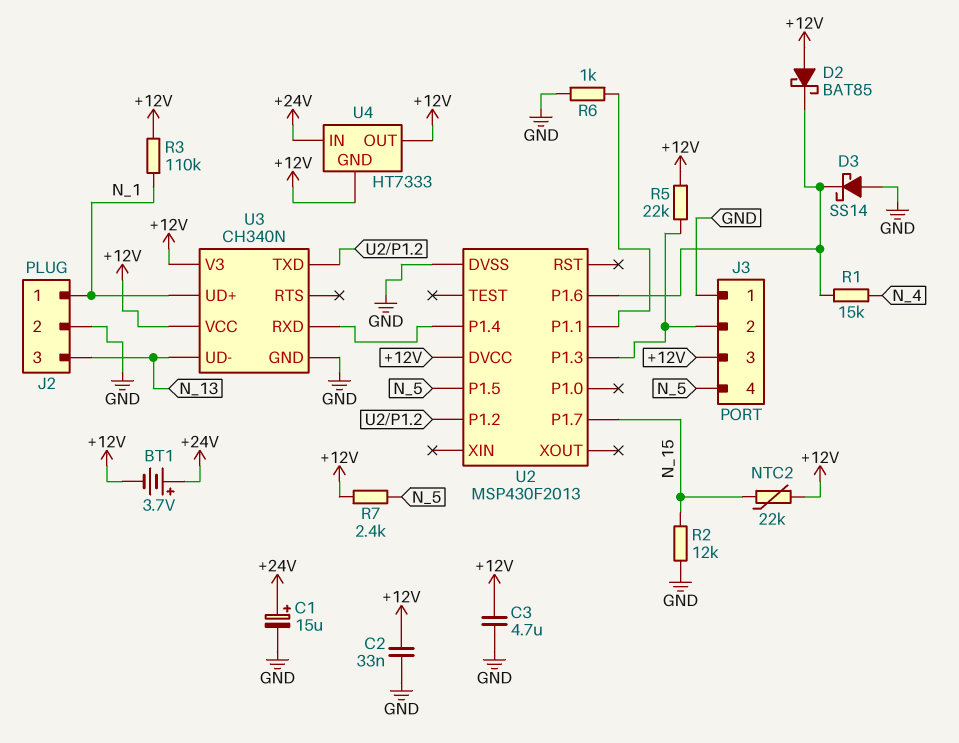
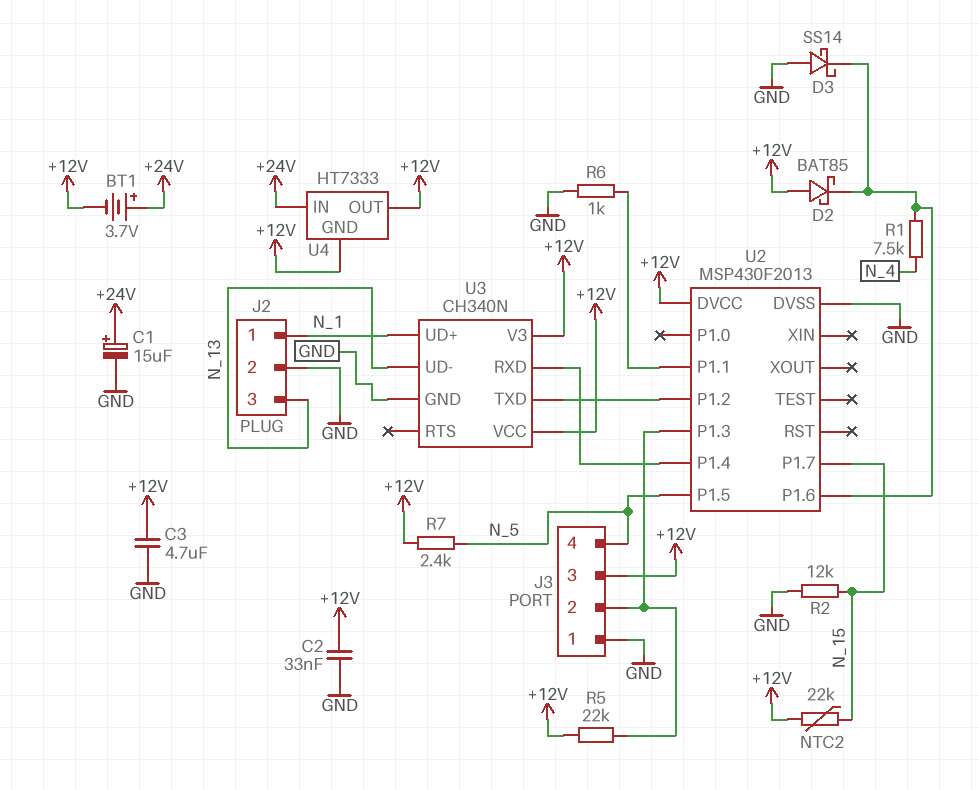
R1: 15k (N_4, U2/P1.6) -> 7.5k (N_4, U2/P1.6)
R3: 110k (+12V, N_1) -> none

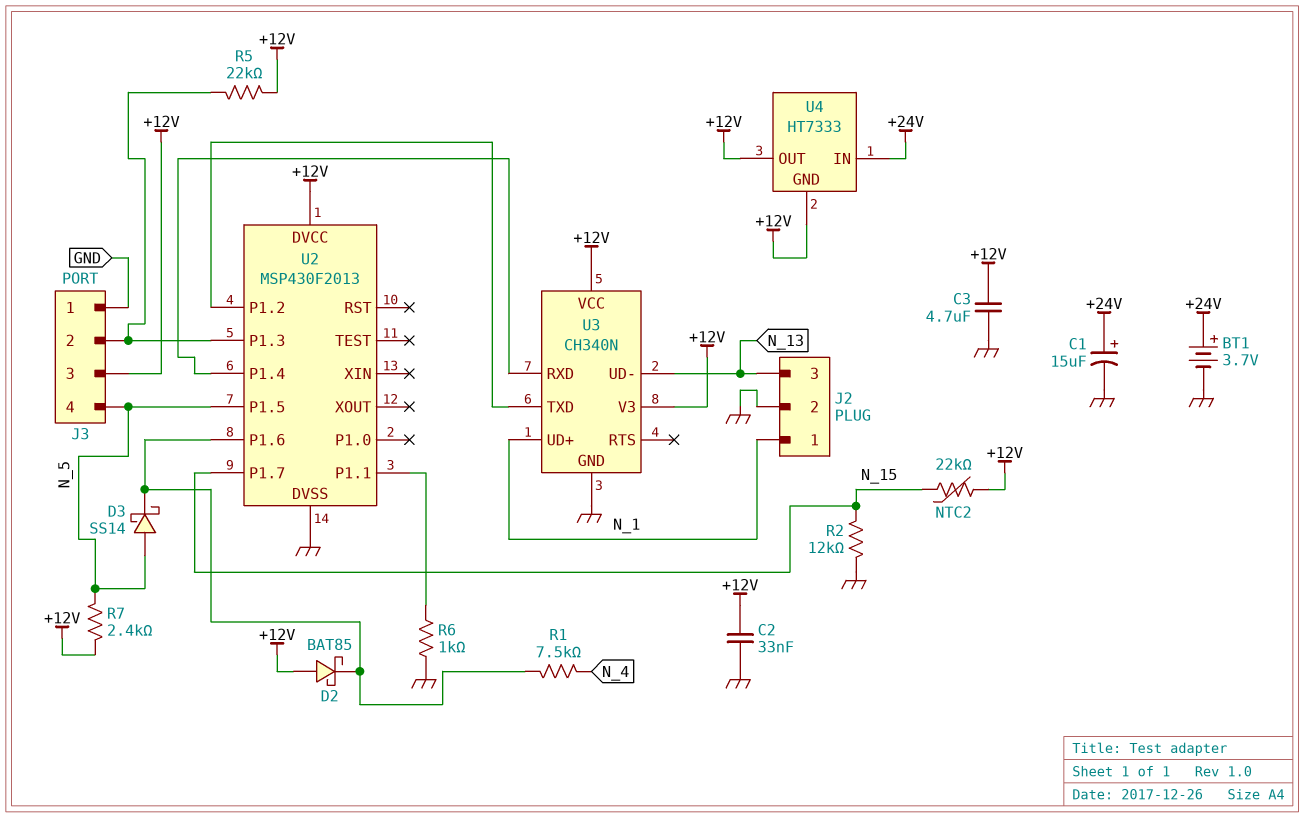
BT1: 3.7V (plus +24V, minus +12V) -> 3.7V (plus +24V, minus GND)
D3: schottky SS14 (A GND, K U2/P1.6) -> schottky SS14 (A N_5, K U2/P1.6)

